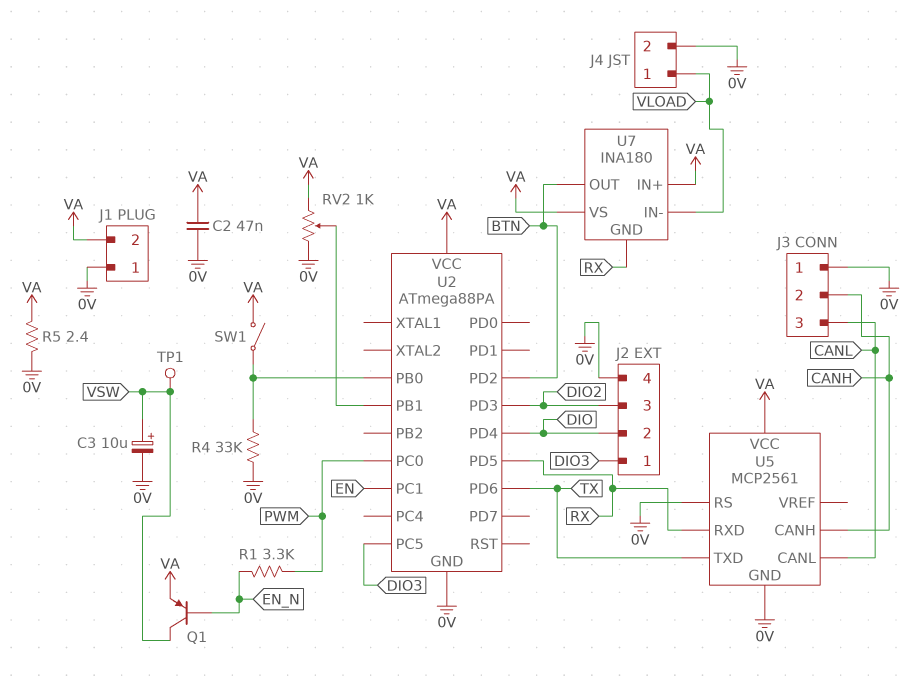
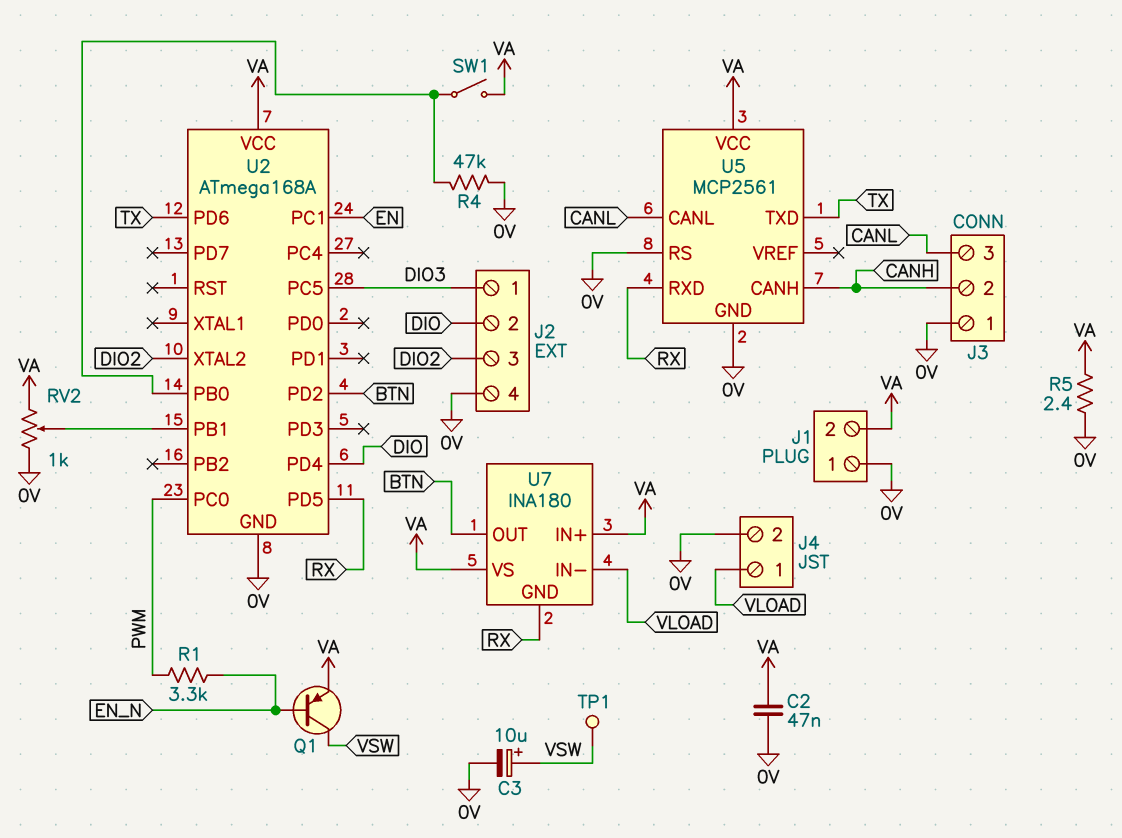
R4: 33k (0V, U2/PB0) -> 47k (0V, U2/PB0)
U2: ATmega88PA -> ATmega168A
U2 pin PD3: DIO2 -> none
U2 pin XTAL2: none -> DIO2

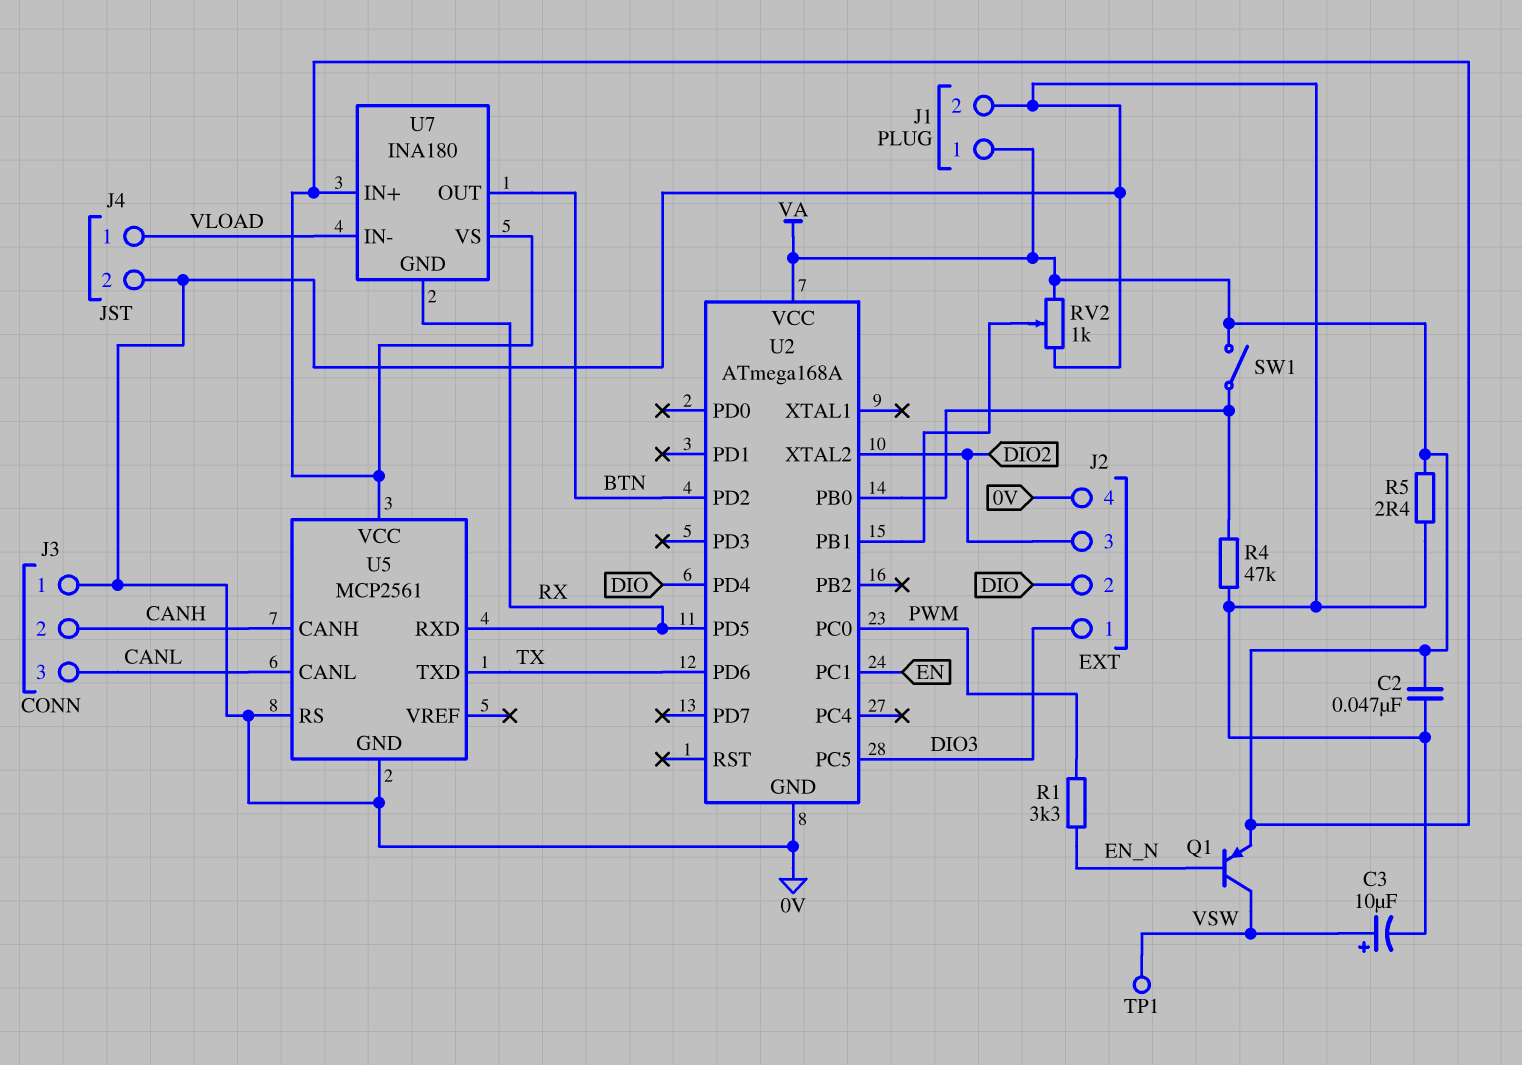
J1 pin 1: 0V -> VA
J1 pin 2: VA -> 0V

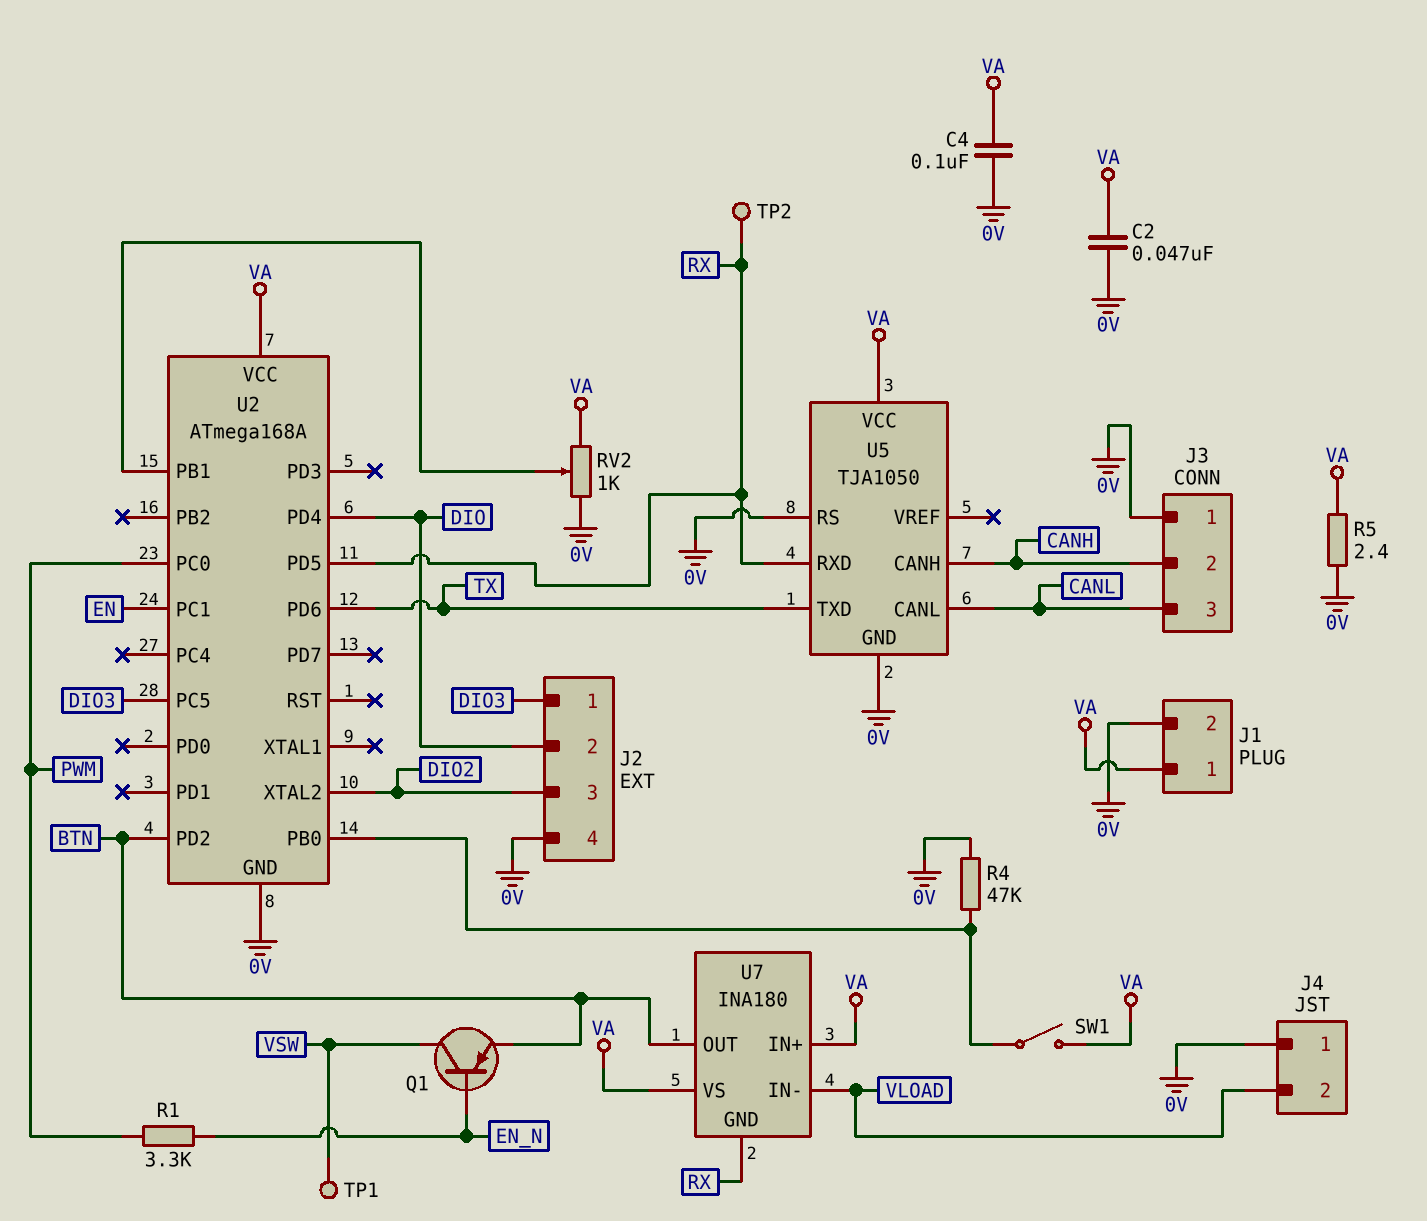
C3: 10uF (plus VSW, minus 0V) -> none
C4: none -> 100nF (0V, VA)
J4 pin 1: VLOAD -> 0V
J4 pin 2: 0V -> VLOAD
Q1: PNP (B EN_N, C VSW, E VA) -> PNP (B EN_N, C VSW, E BTN)
TP2: none -> test point (RX)
U5: MCP2561 -> TJA1050

